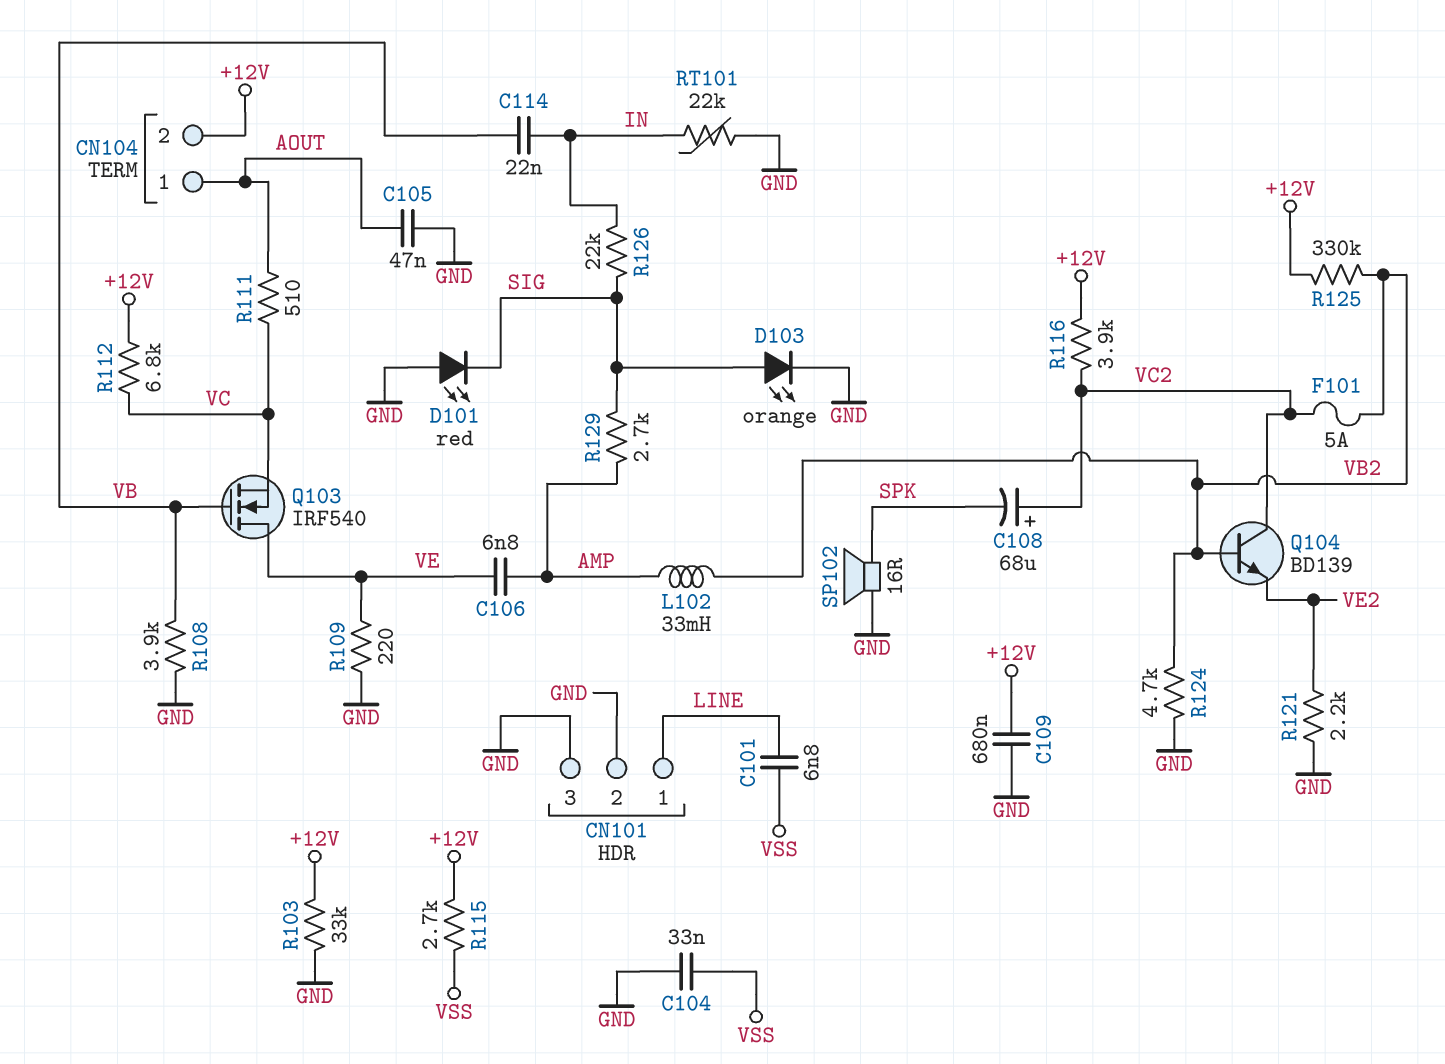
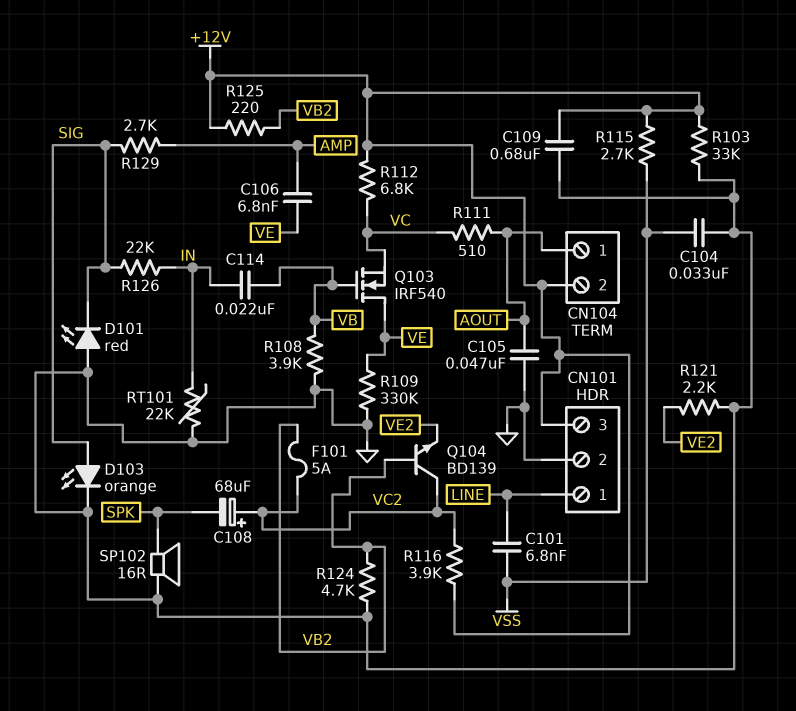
CN101 pin 3: GND -> +12V
L102: 33mH (AMP, VB2) -> none
R109: 220 (GND, VE) -> 330k (GND, VE)
R125: 330k (+12V, VB2) -> 220 (+12V, VB2)

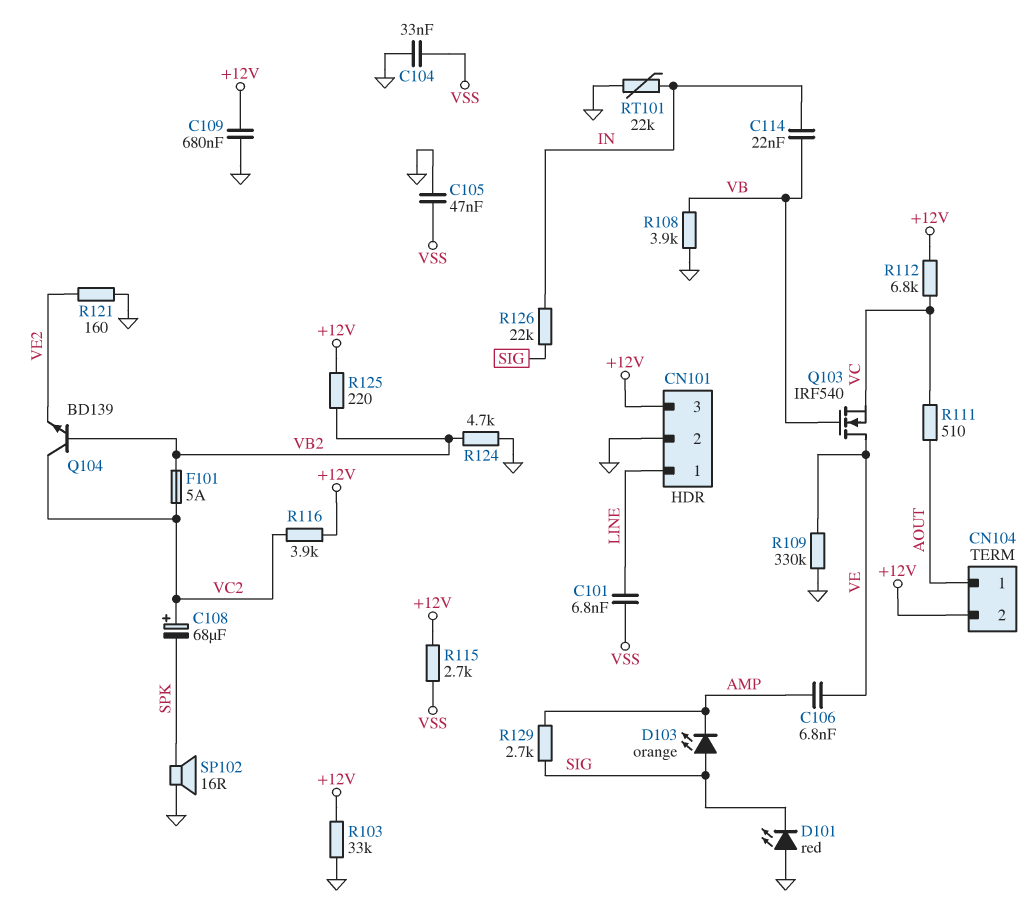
C105: 47nF (AOUT, GND) -> 47nF (GND, VSS)
D103: LED orange (A SIG, K GND) -> LED orange (A SIG, K AMP)
R121: 2.2k (GND, VE2) -> 160 (GND, VE2)

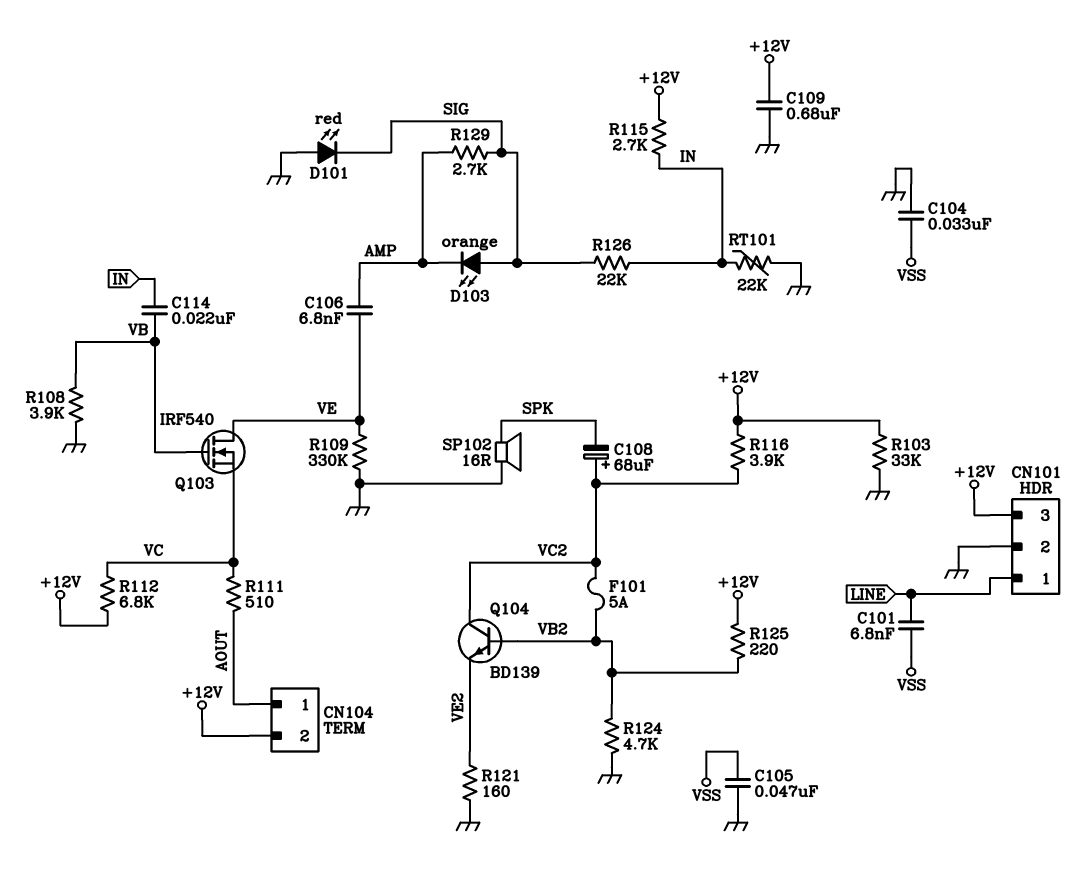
R115: 2.7k (+12V, VSS) -> 2.7k (+12V, IN)

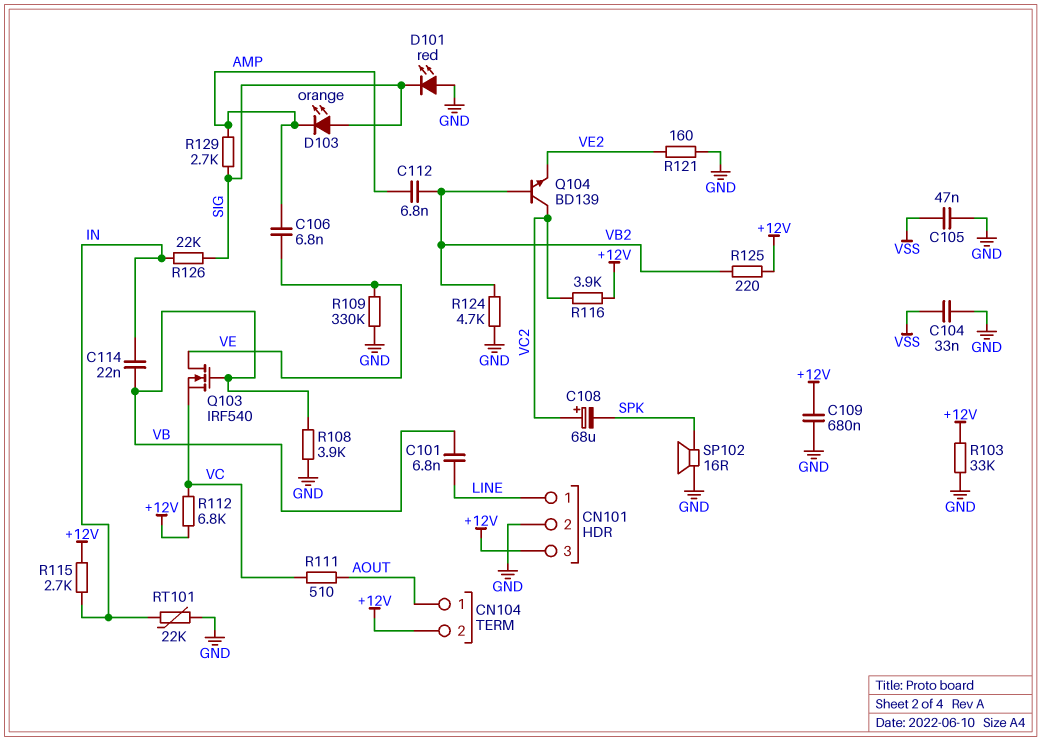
C101: 6.8nF (LINE, VSS) -> 6.8nF (LINE, VB)
C112: none -> 6.8nF (AMP, VB2)
F101: 5A (VB2, VC2) -> none

